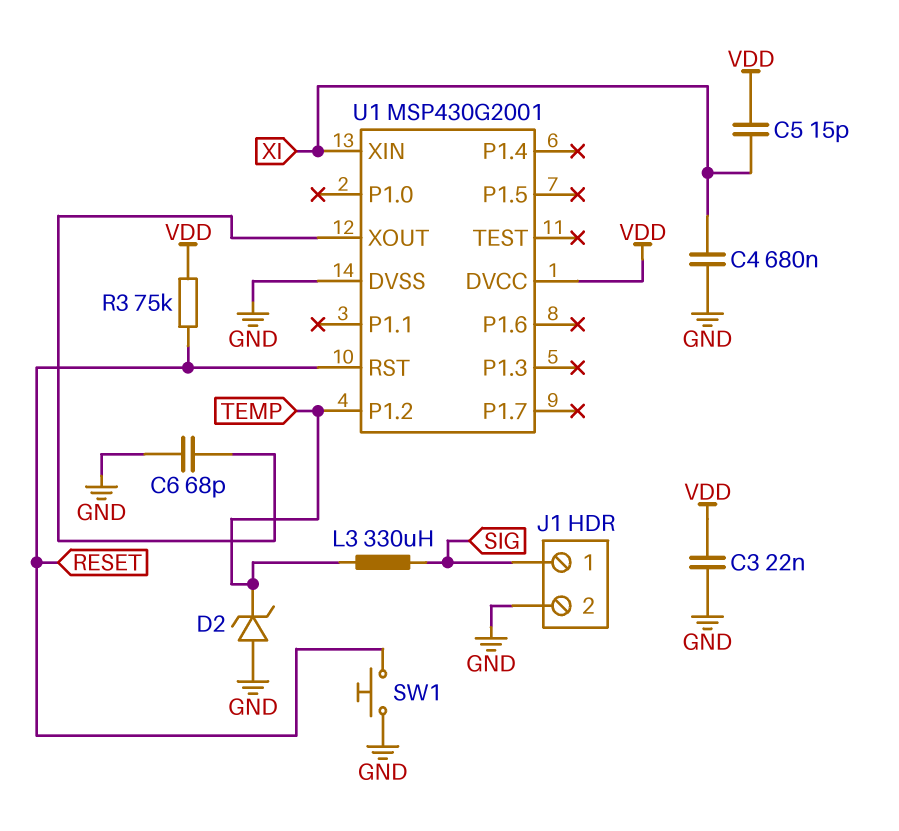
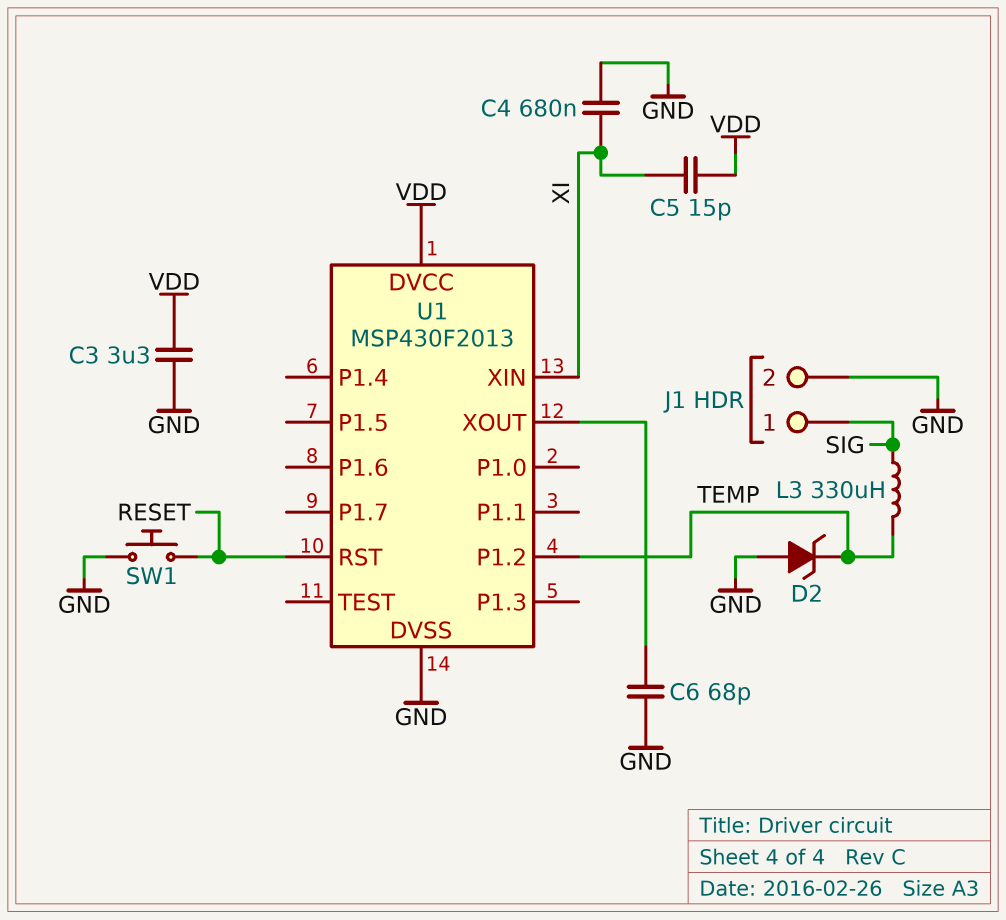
C3: 22nF (GND, VDD) -> 3.3uF (GND, VDD)
R3: 75k (RESET, VDD) -> none
U1: MSP430G2001 -> MSP430F2013

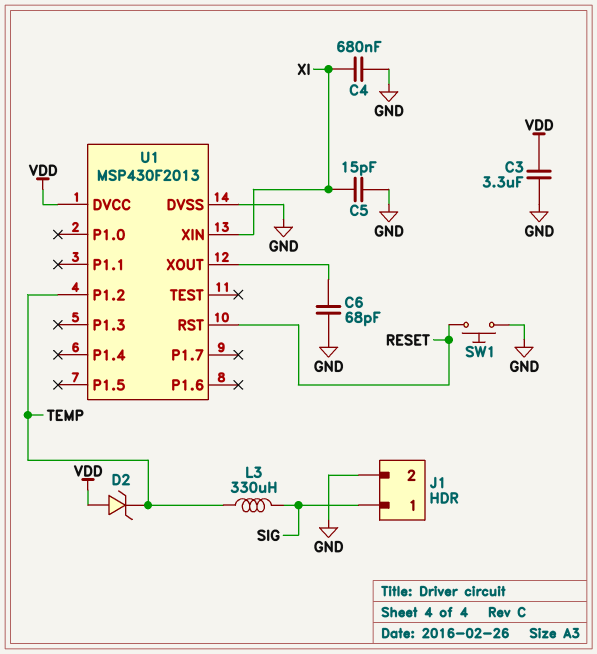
C5: 15pF (VDD, XI) -> 15pF (GND, XI)
D2: zener (A GND, K TEMP) -> zener (A VDD, K TEMP)

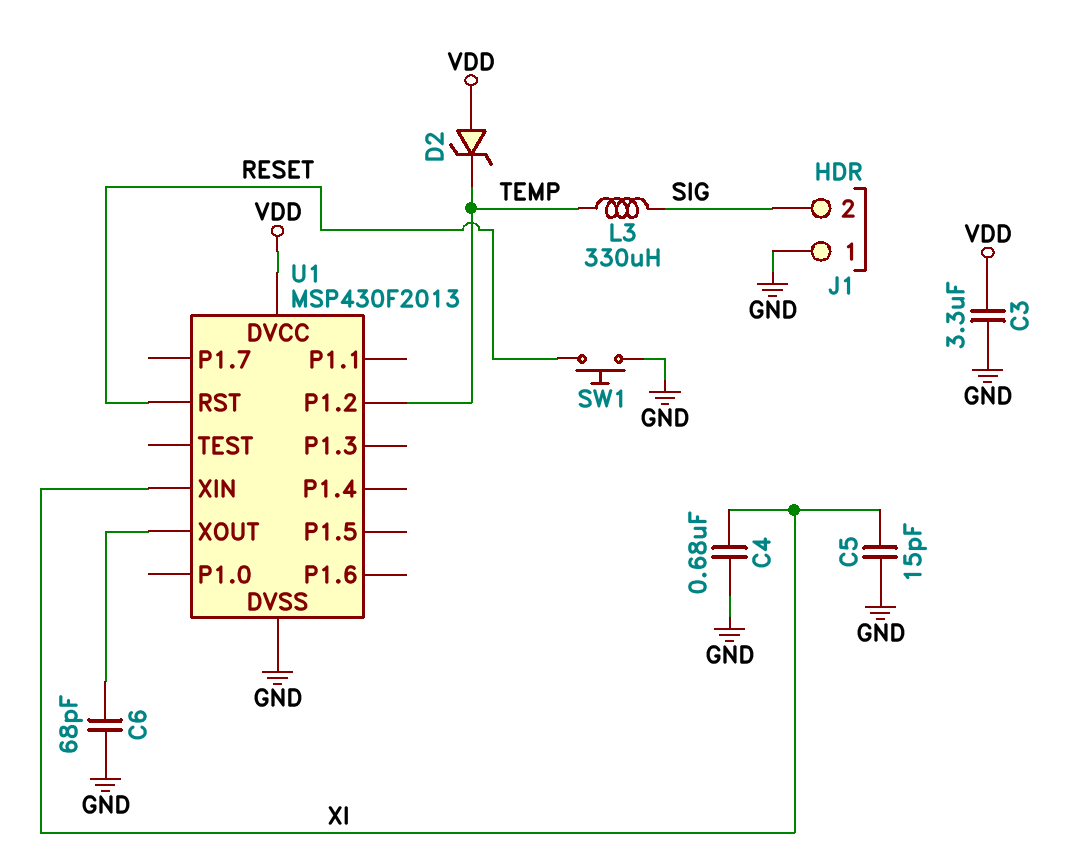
J1 pin 1: SIG -> GND
J1 pin 2: GND -> SIG

